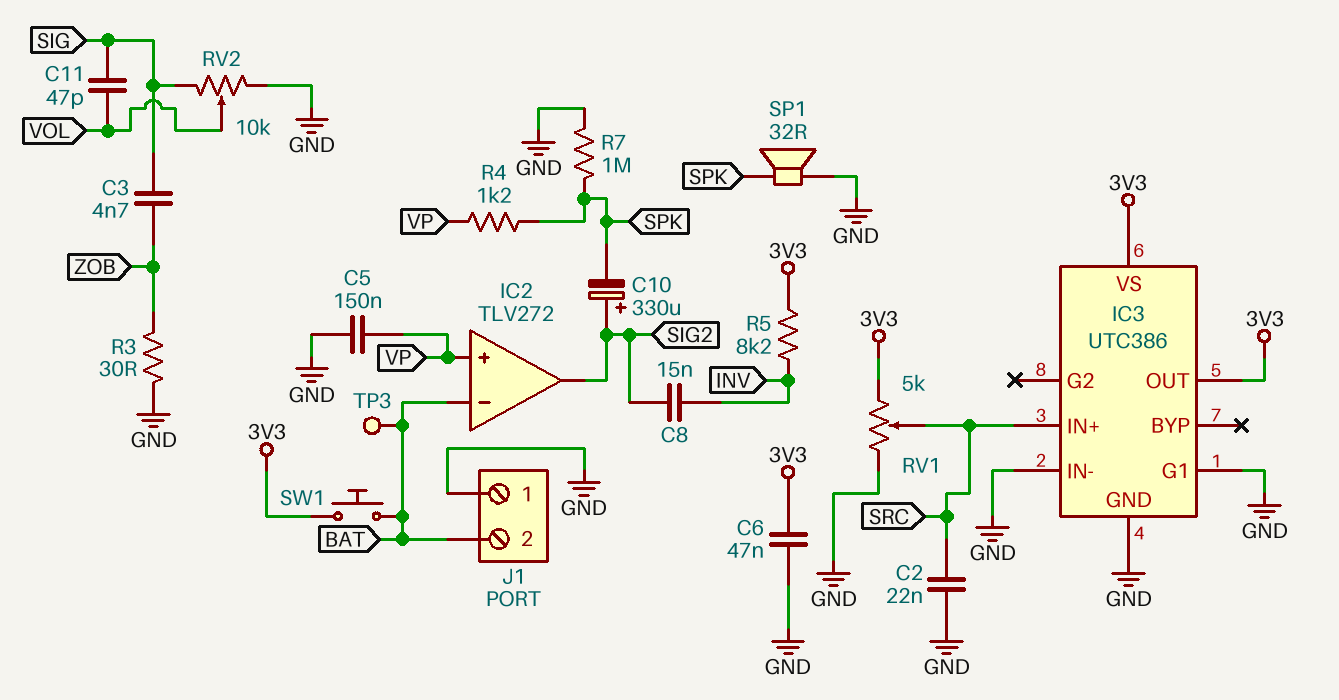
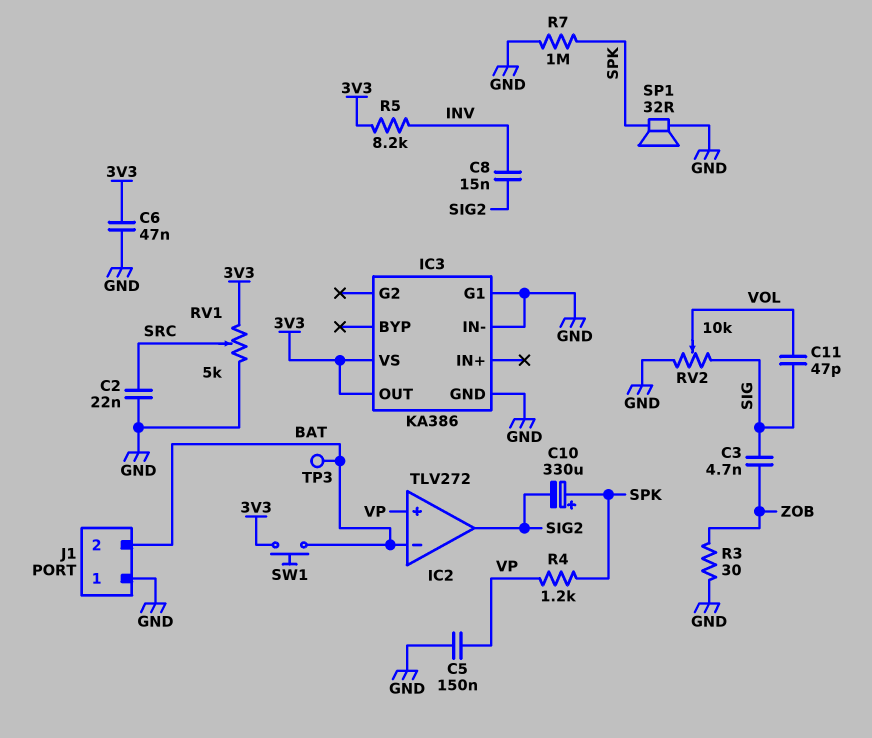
C10: 330uF (plus SIG2, minus SPK) -> 330uF (plus SPK, minus SIG2)
IC3: UTC386 -> KA386
IC3 pin IN+: SRC -> none

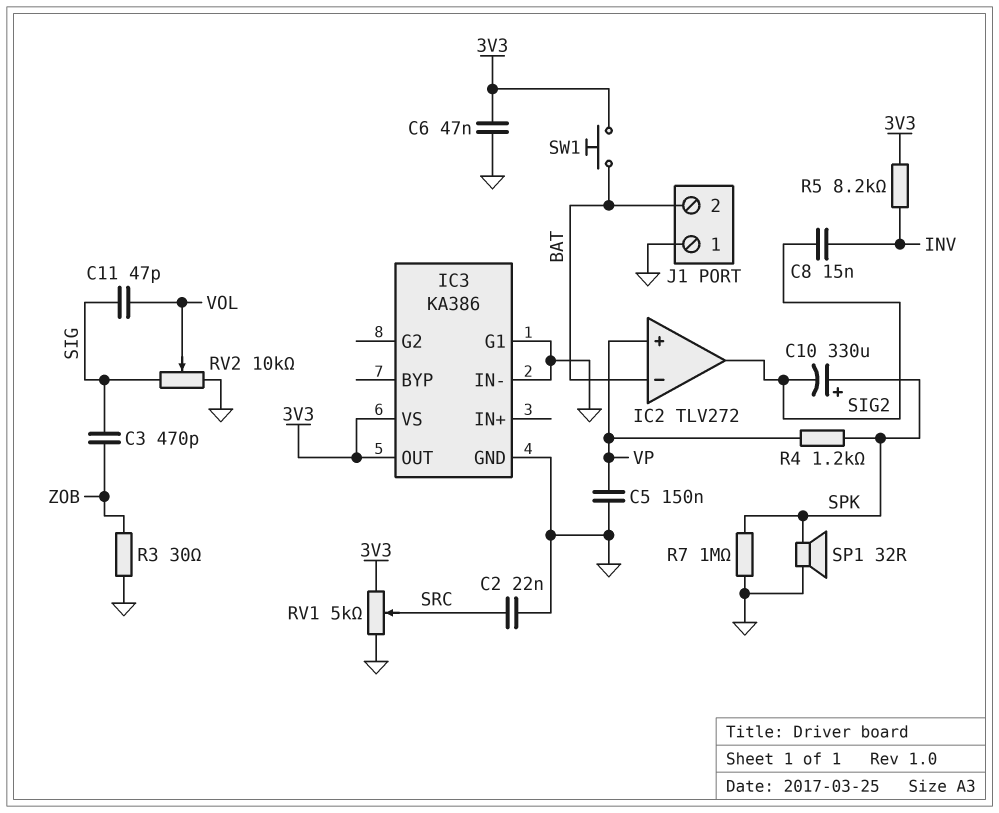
C3: 4.7nF (SIG, ZOB) -> 470pF (SIG, ZOB)
TP3: test point (BAT) -> none

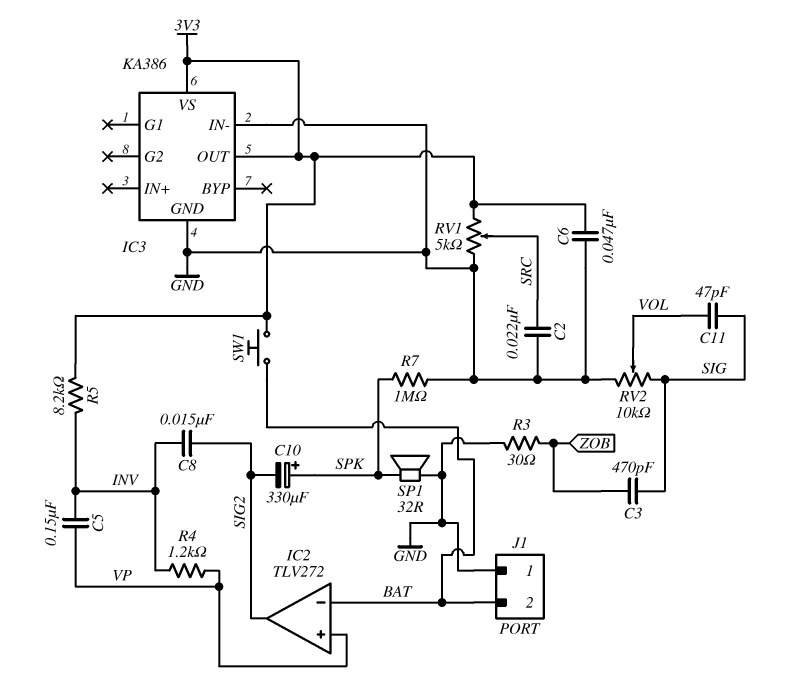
C5: 150nF (GND, VP) -> 150nF (INV, VP)
IC3 pin G1: GND -> none
R4: 1.2k (SPK, VP) -> 1.2k (INV, VP)

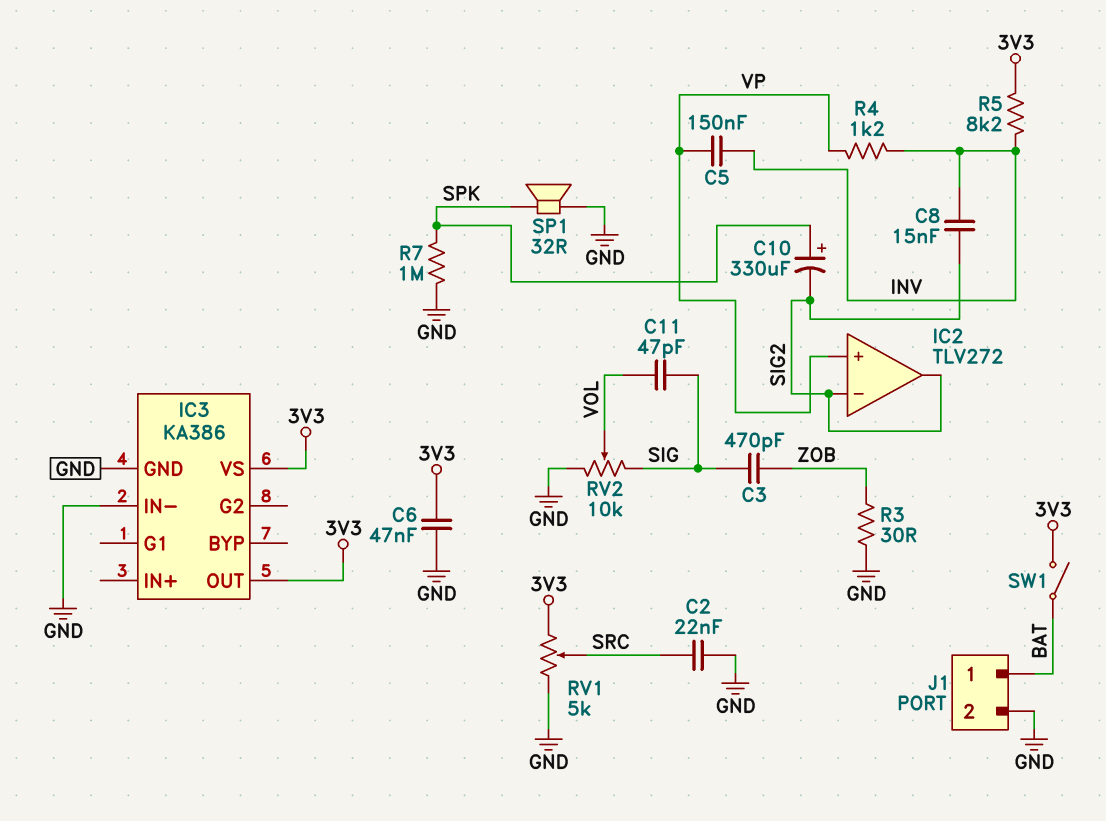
IC2 pin in-: BAT -> SIG2
J1 pin 1: GND -> BAT
J1 pin 2: BAT -> GND
SW1: button (3V3, BAT) -> switch (3V3, BAT)

